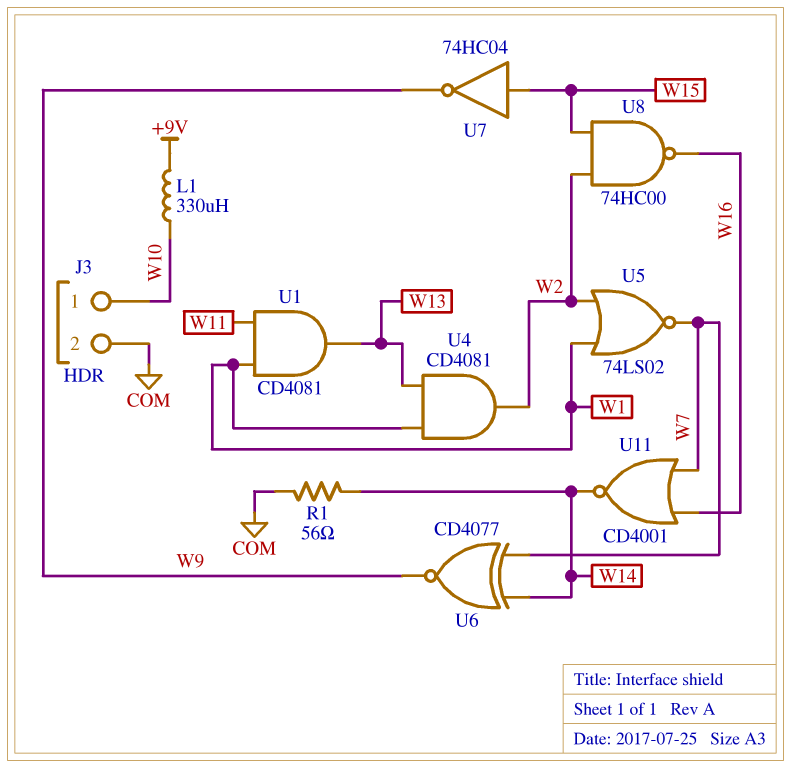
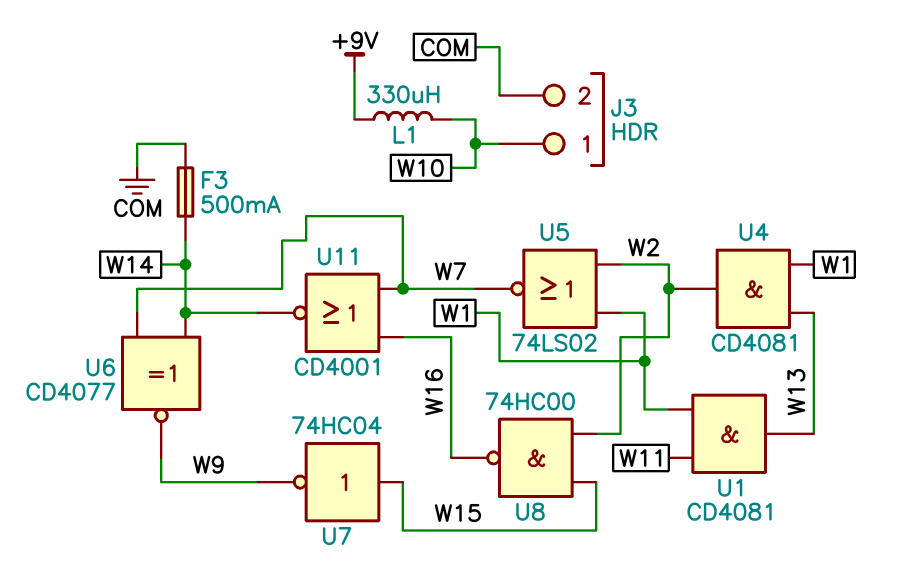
F3: none -> 500mA (COM, W14)
R1: 56 (COM, W14) -> none

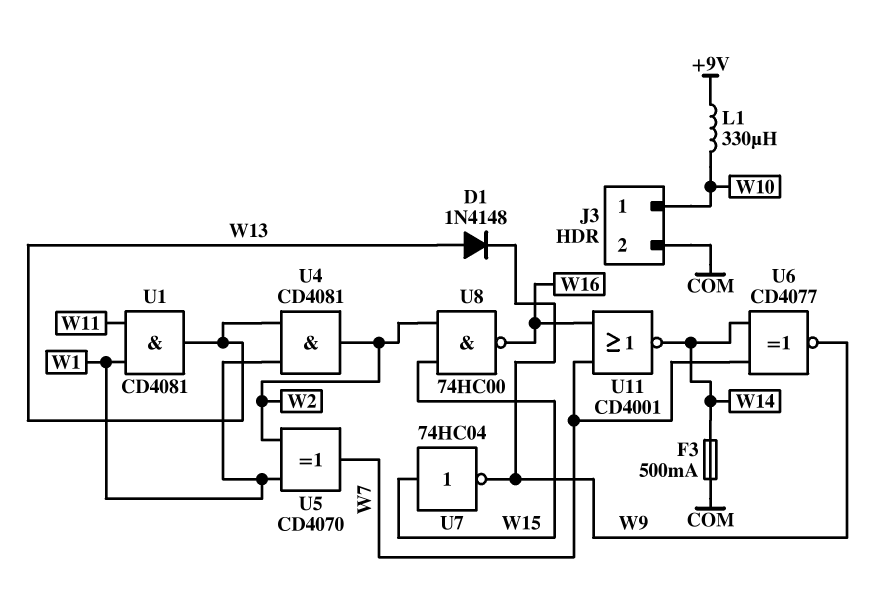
D1: none -> diode 1N4148 (A W13, K W9)
U5: NOR 74LS02 (in W1, in W2, out W7) -> XOR CD4070 (in W1, in W2, out W7)

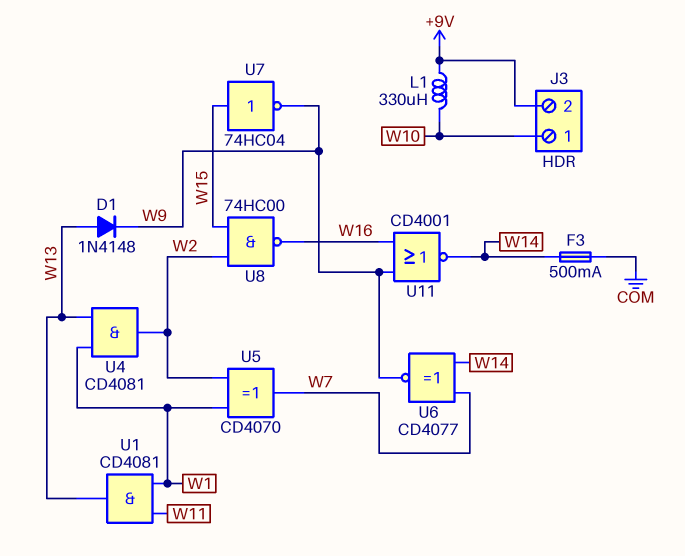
J3 pin 2: COM -> +9V
U11: NOR CD4001 (in W7, in W16, out W14) -> NOR CD4001 (in W9, in W16, out W14)

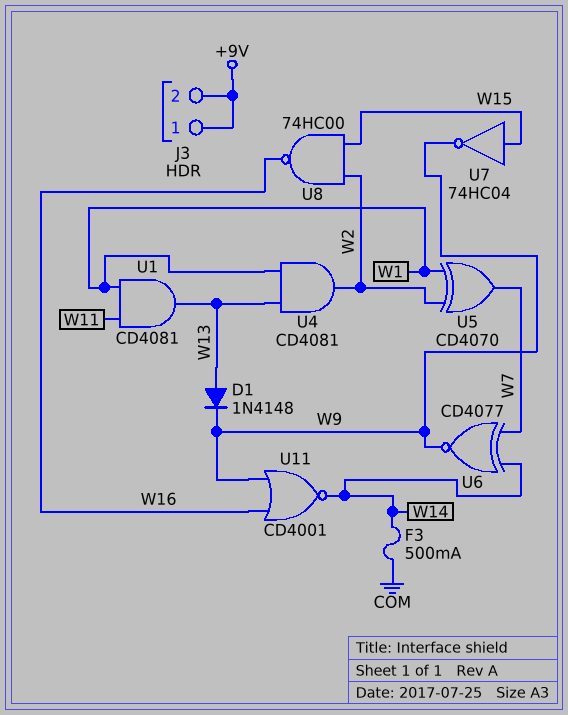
J3 pin 1: W10 -> +9V
L1: 330uH (+9V, W10) -> none

